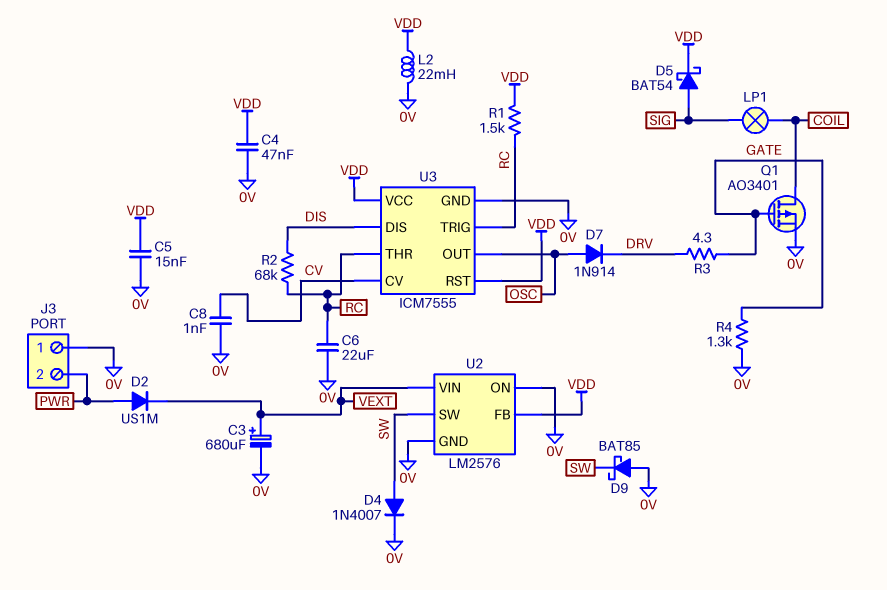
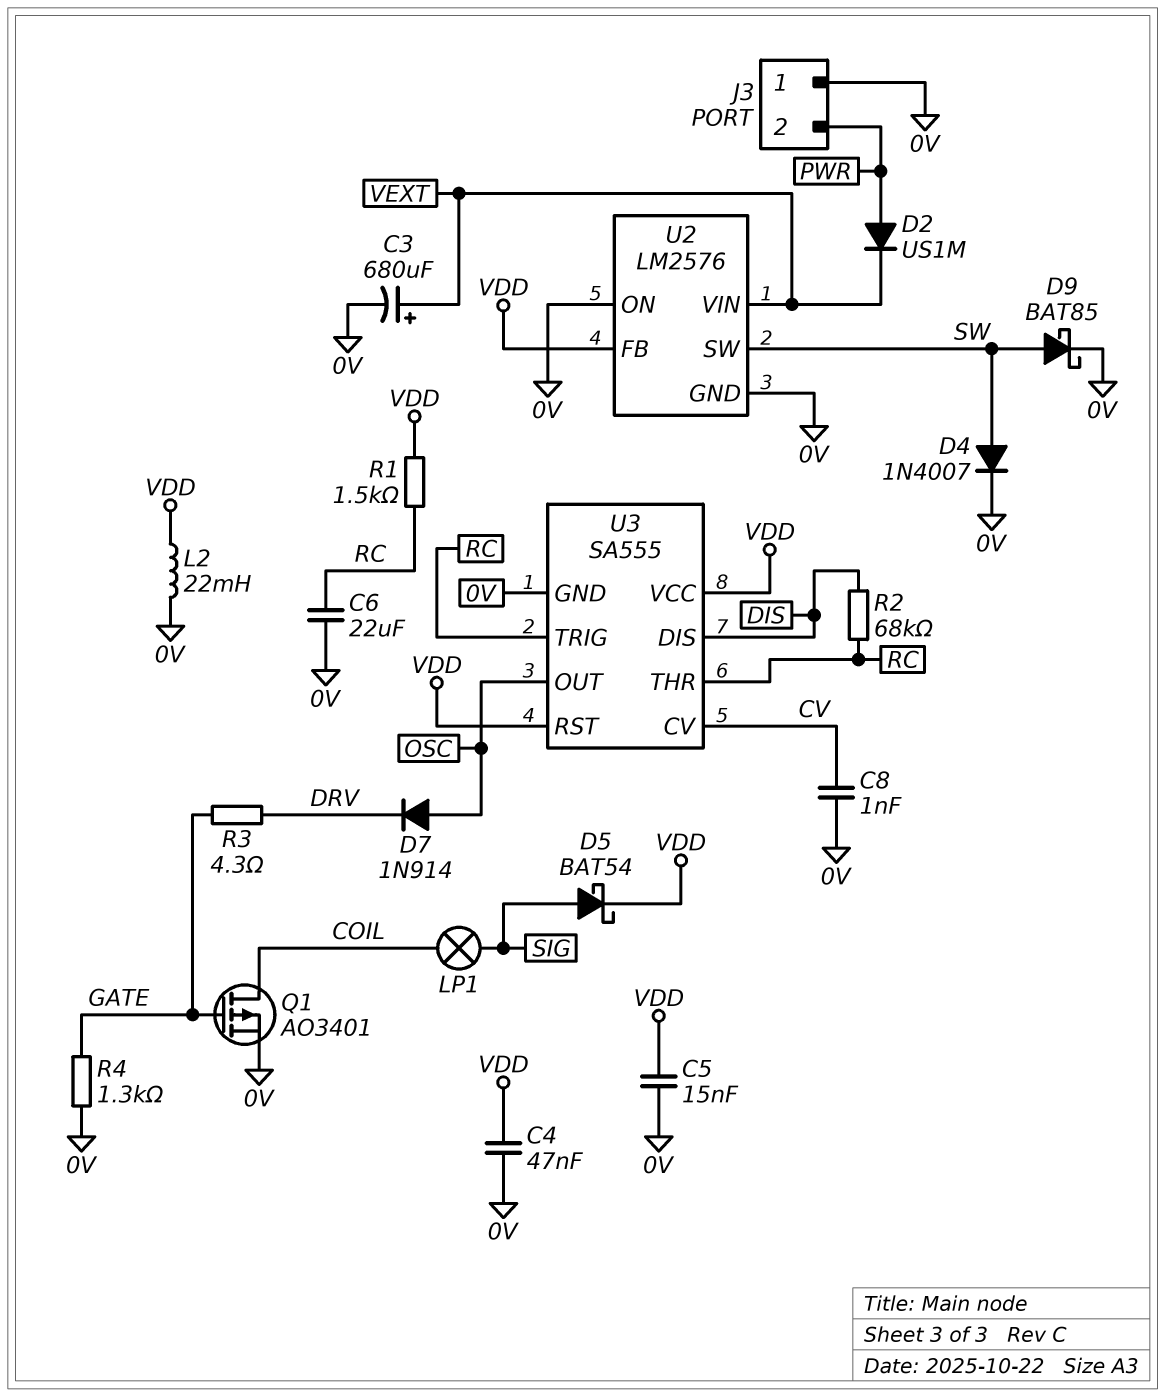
D9: schottky BAT85 (A 0V, K SW) -> schottky BAT85 (A SW, K 0V)
U3: ICM7555 -> SA555

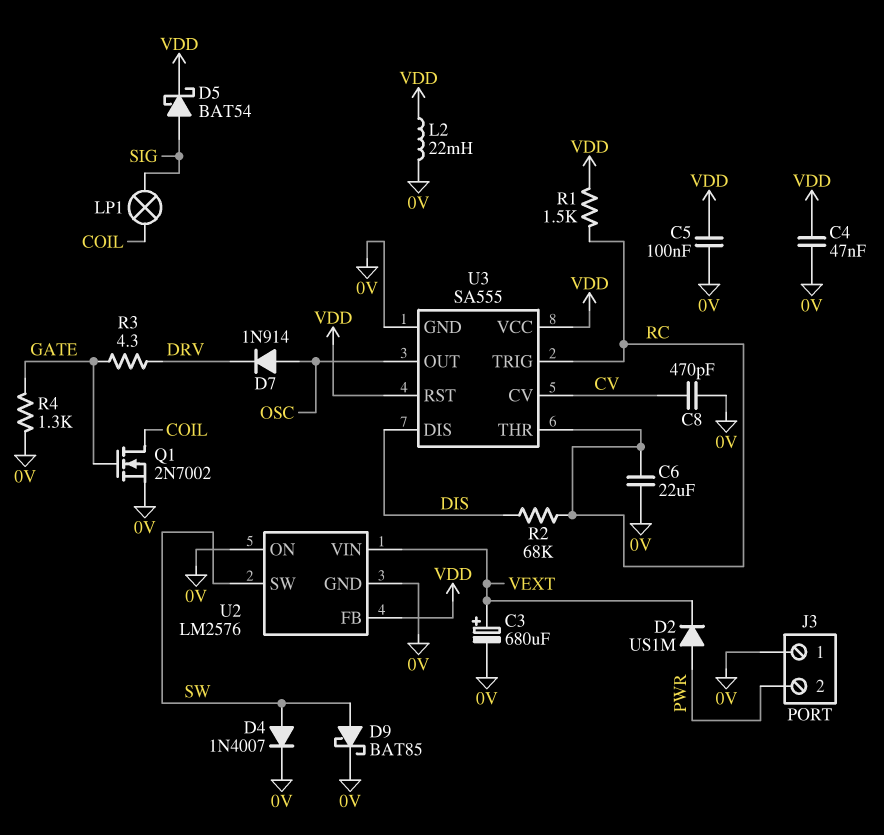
C5: 15nF (0V, VDD) -> 100nF (0V, VDD)
C8: 1nF (0V, CV) -> 470pF (0V, CV)
Q1: PMOS AO3401 (G GATE, D COIL, S 0V) -> NMOS 2N7002 (G GATE, D COIL, S 0V)

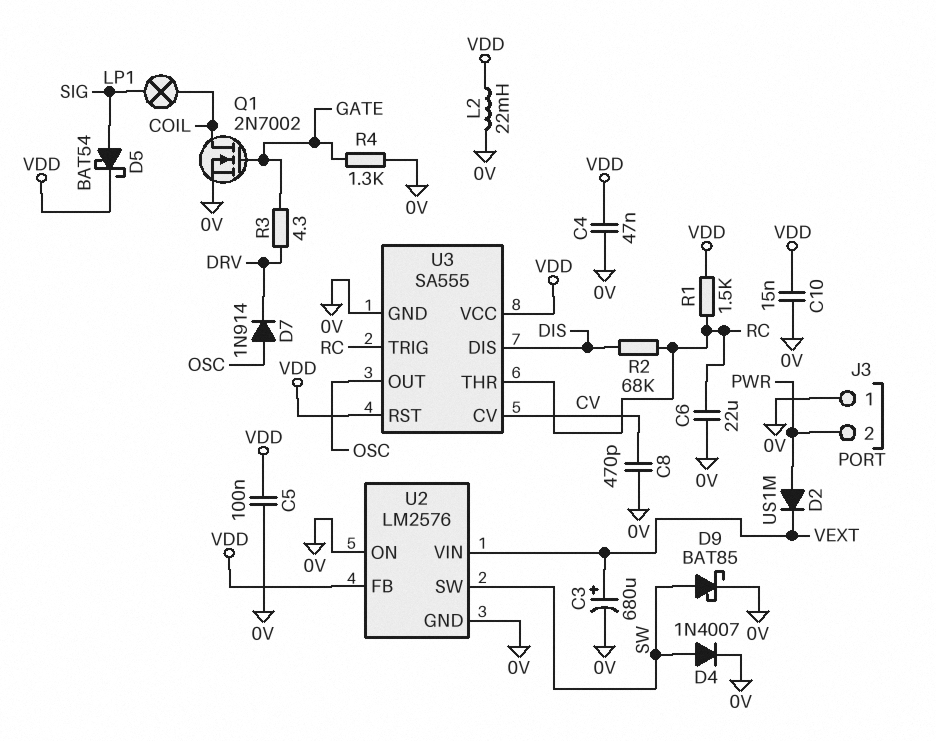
C10: none -> 15nF (0V, VDD)

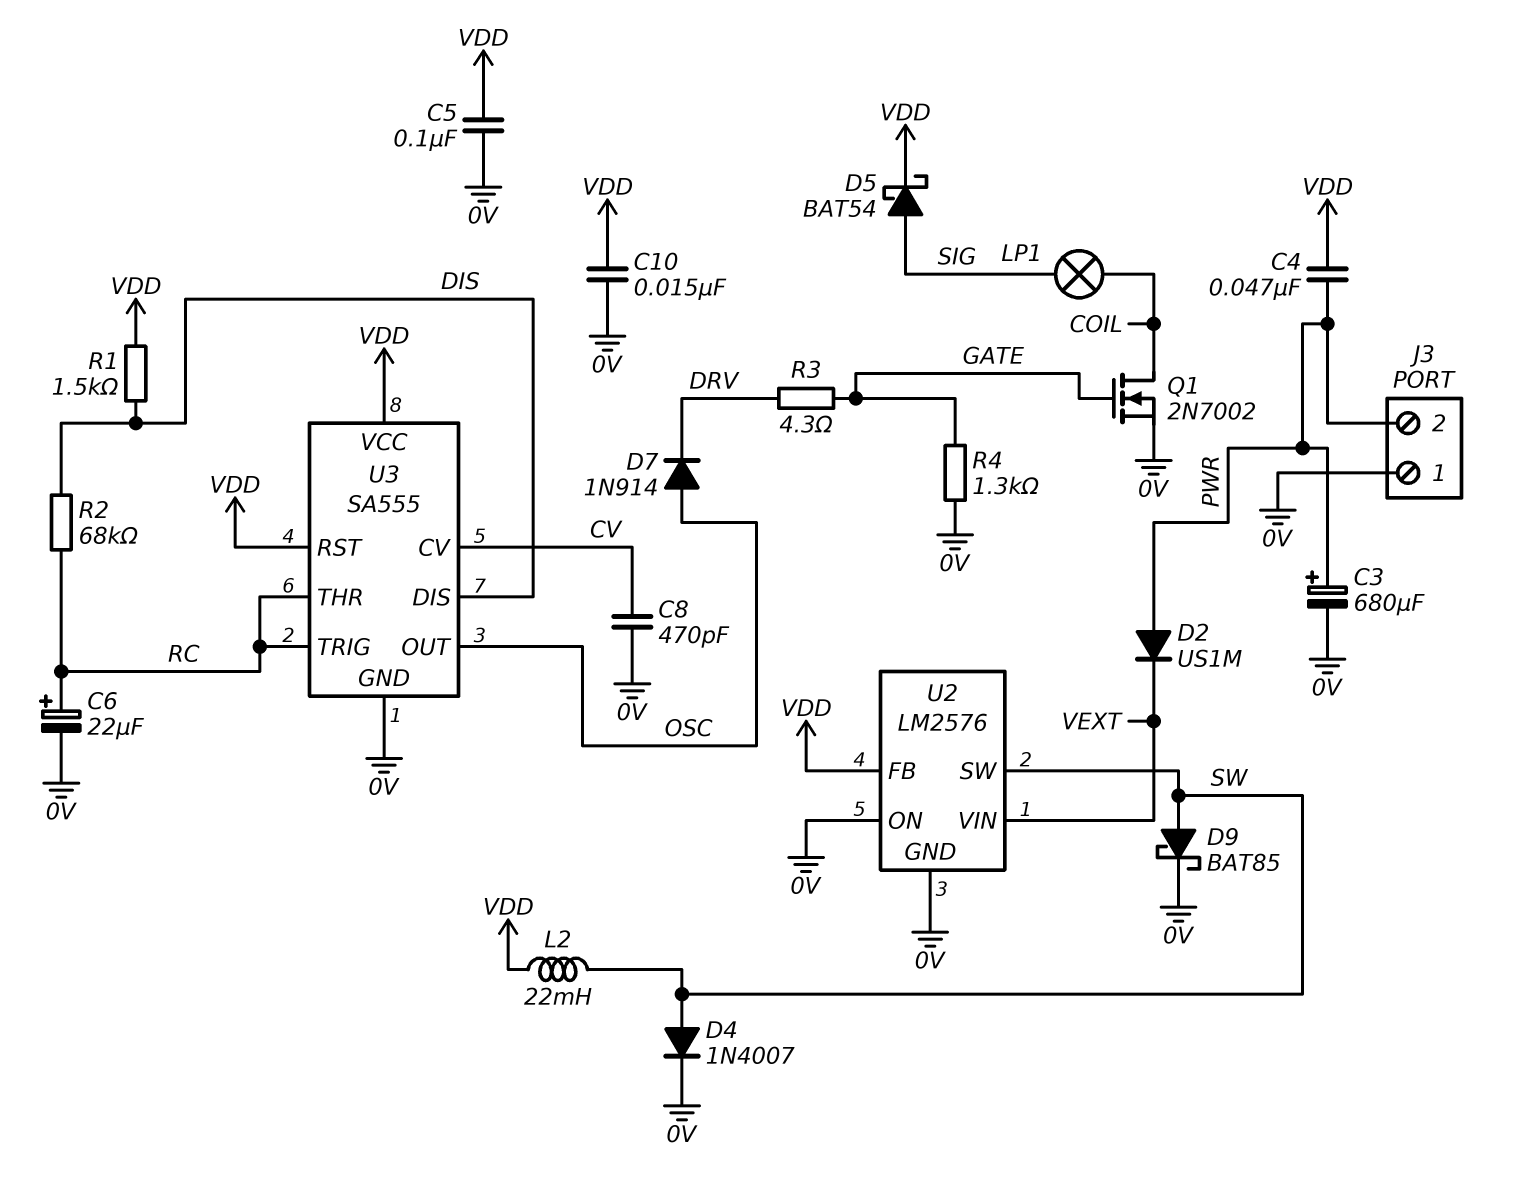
C3: 680uF (plus VEXT, minus 0V) -> 680uF (plus PWR, minus 0V)
C4: 47nF (0V, VDD) -> 47nF (PWR, VDD)
C6: 22uF (0V, RC) -> 22uF (plus RC, minus 0V)
L2: 22mH (0V, VDD) -> 22mH (SW, VDD)
R1: 1.5k (RC, VDD) -> 1.5k (DIS, VDD)

